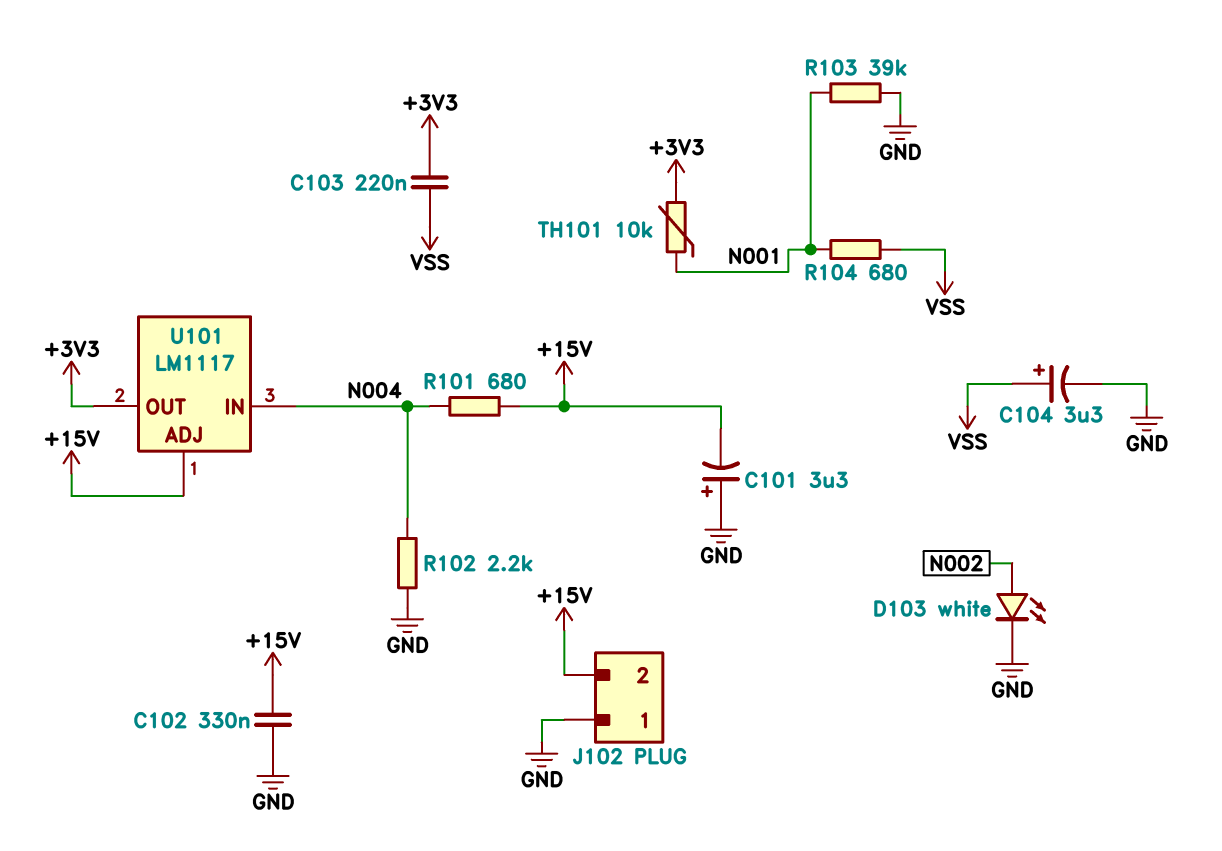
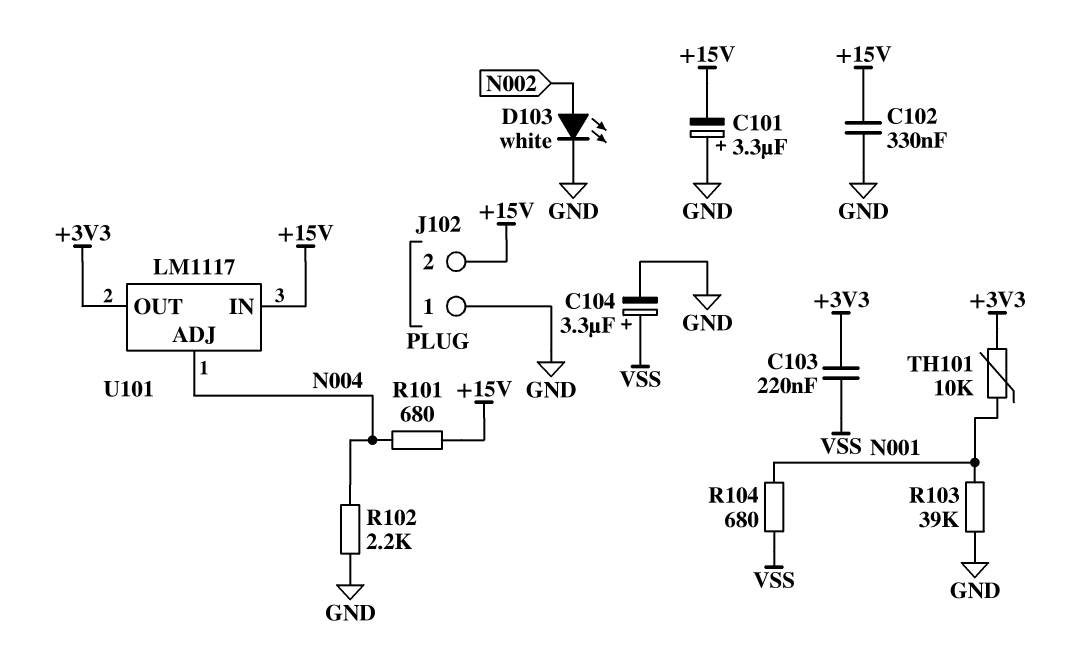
U101 pin ADJ: +15V -> N004
U101 pin IN: N004 -> +15V

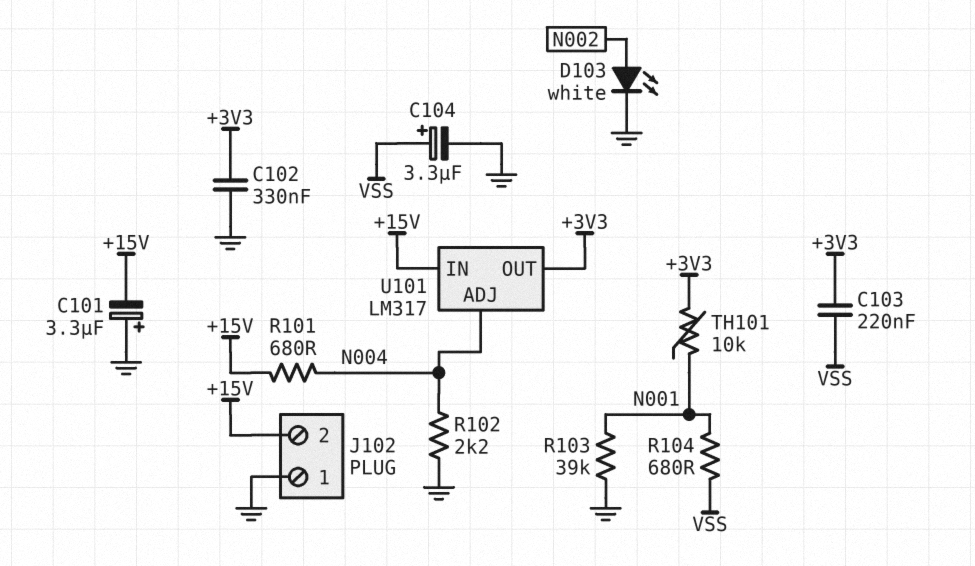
C102: 330nF (+15V, GND) -> 330nF (+3V3, GND)
U101: LM1117 -> LM317

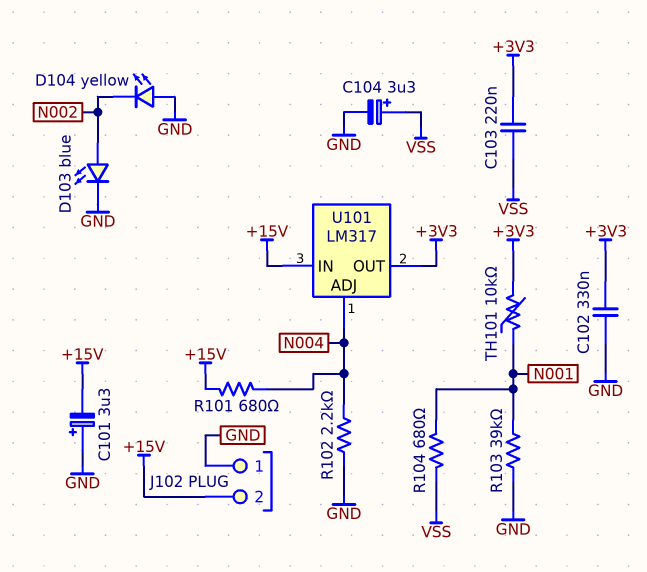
D103: LED white (A N002, K GND) -> LED blue (A N002, K GND)
D104: none -> LED yellow (A GND, K N002)

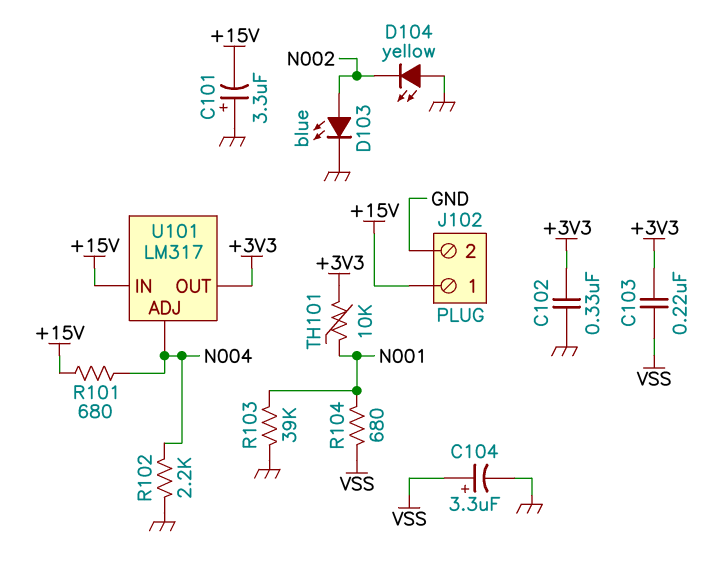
J102 pin 1: GND -> +15V
J102 pin 2: +15V -> GND

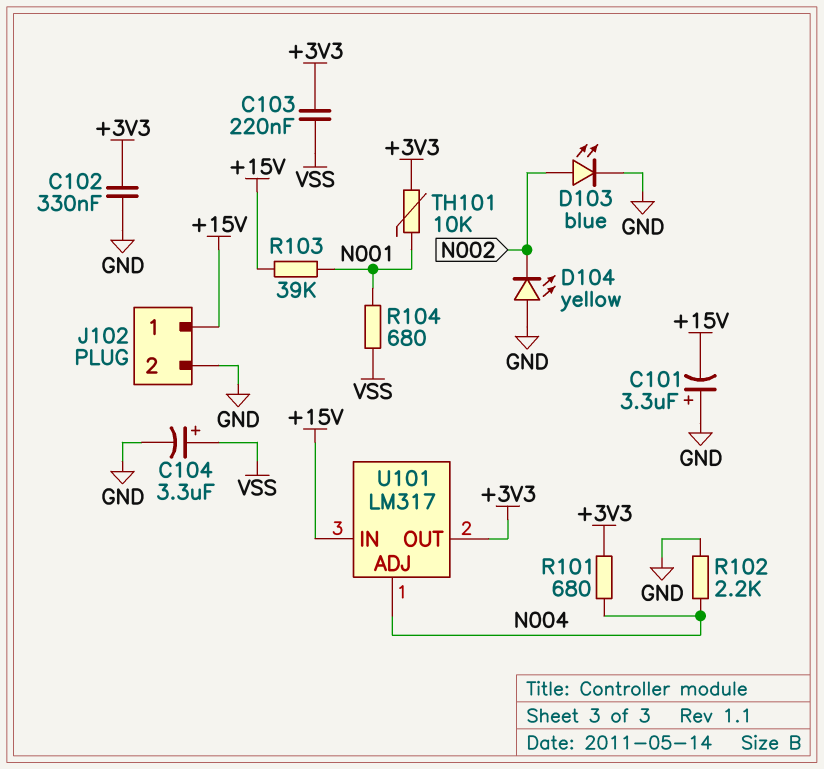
R101: 680 (+15V, N004) -> 680 (+3V3, N004)
R103: 39k (GND, N001) -> 39k (+15V, N001)

